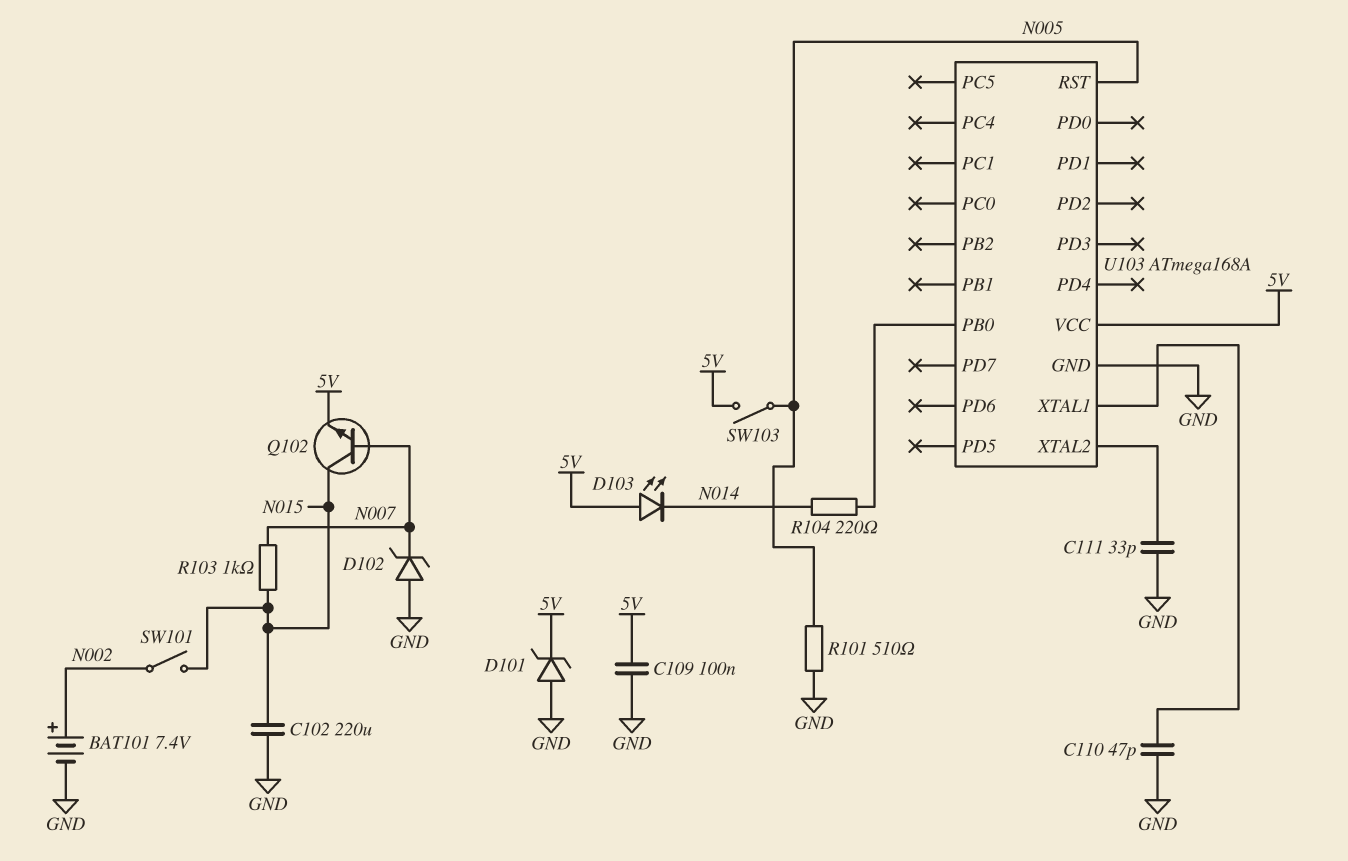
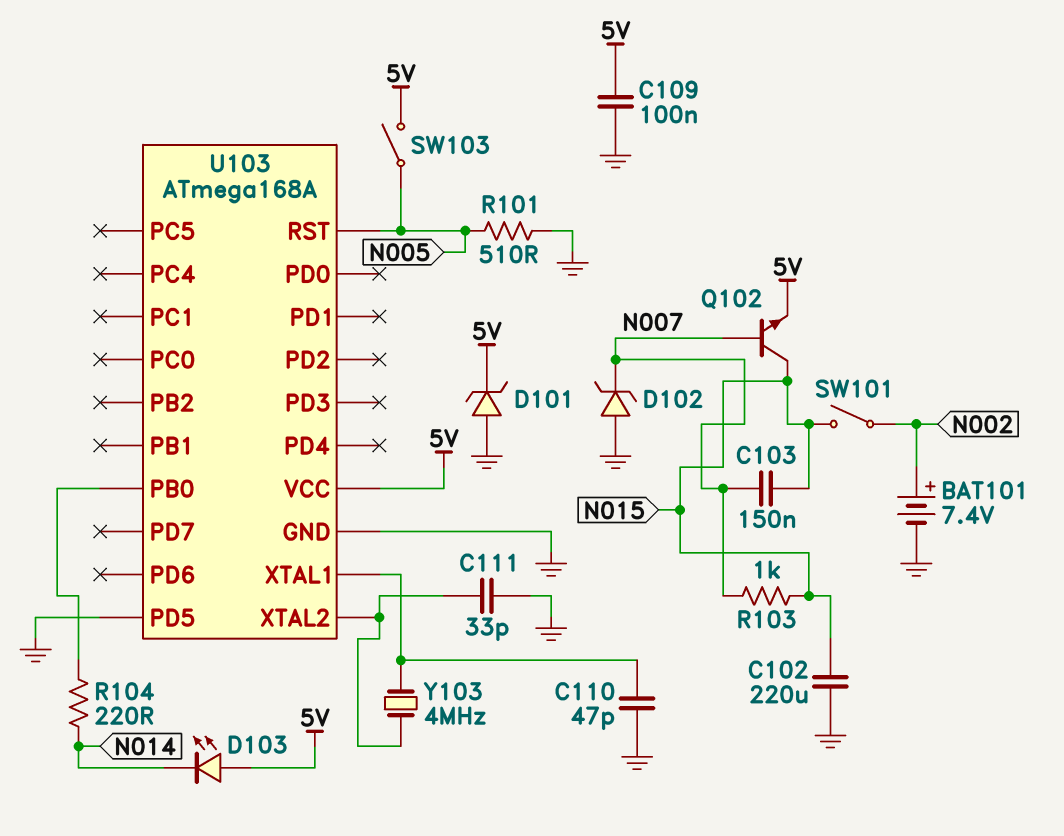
C103: none -> 150nF (N007, N015)
U103 pin PD5: none -> GND
Y103: none -> 4MHz (U103/XTAL1, U103/XTAL2)

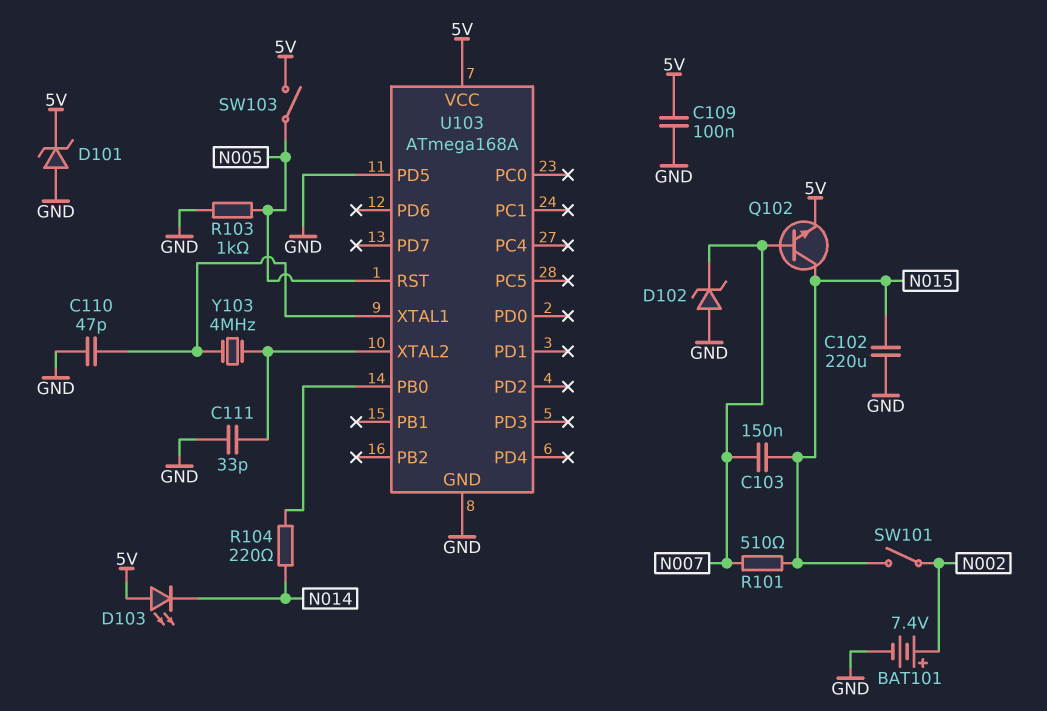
R101: 510 (GND, N005) -> 510 (N007, N015)
R103: 1k (N007, N015) -> 1k (GND, N005)

